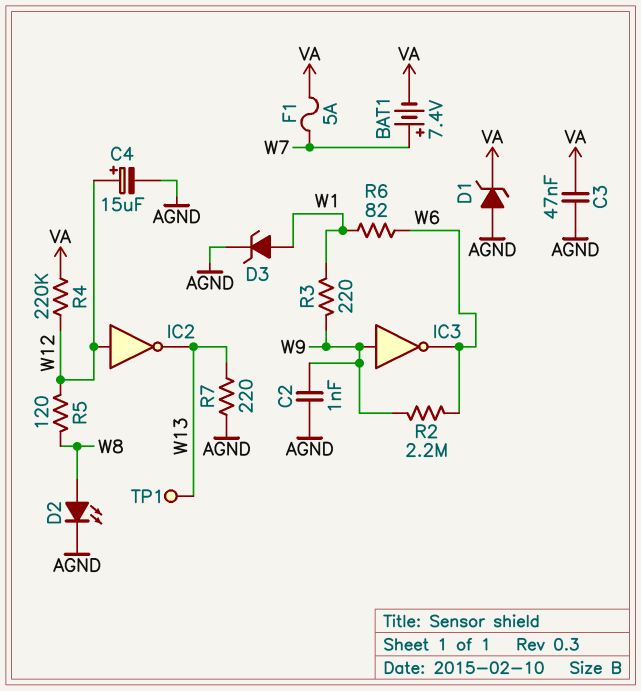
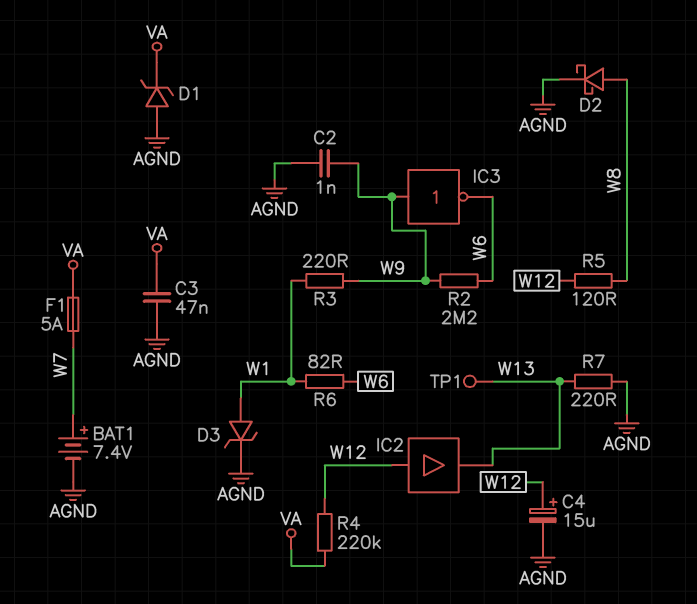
BAT1: 7.4V (plus W7, minus VA) -> 7.4V (plus W7, minus AGND)
D2: LED (A W8, K AGND) -> schottky (A W8, K AGND)
IC2: NOT (in W12, out W13) -> buffer (in W12, out W13)

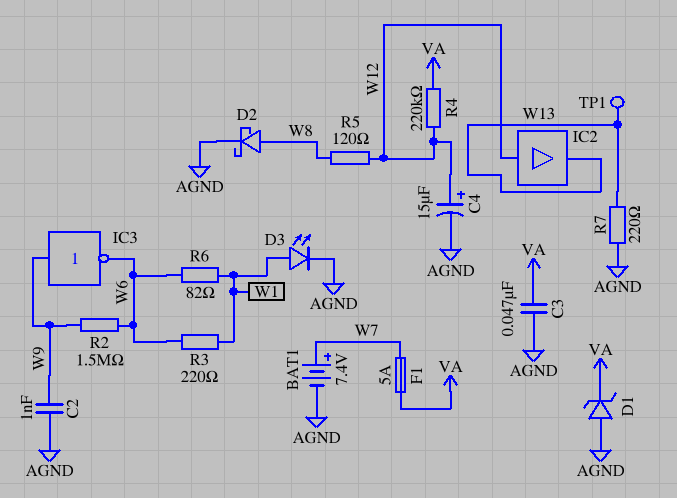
D3: zener (A W1, K AGND) -> LED (A W1, K AGND)
R2: 2.2M (W6, W9) -> 1.5M (W6, W9)
R3: 220 (W1, W9) -> 220 (W1, W6)

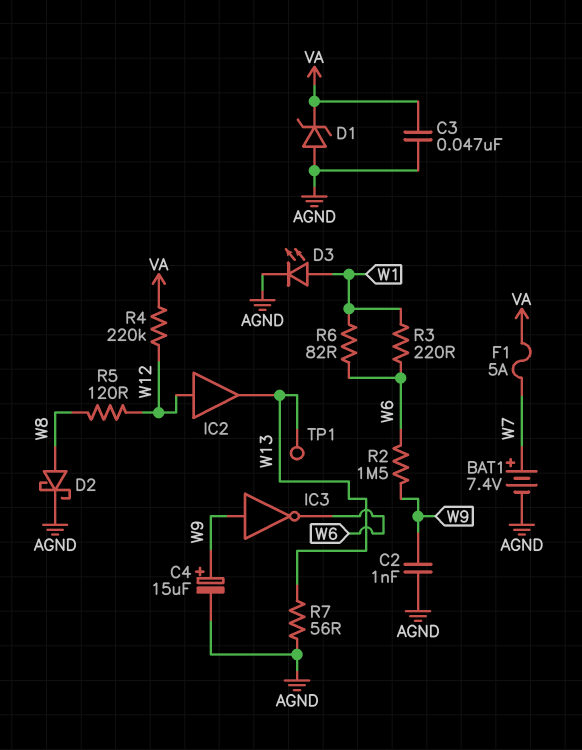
C4: 15uF (plus W12, minus AGND) -> 15uF (plus W9, minus AGND)
R7: 220 (AGND, W13) -> 56 (AGND, W13)

